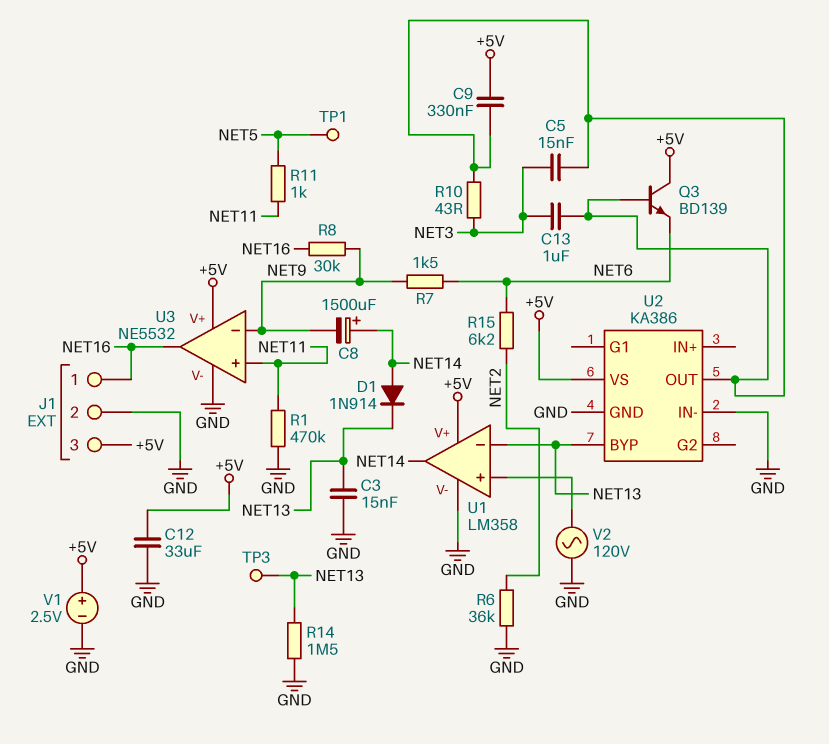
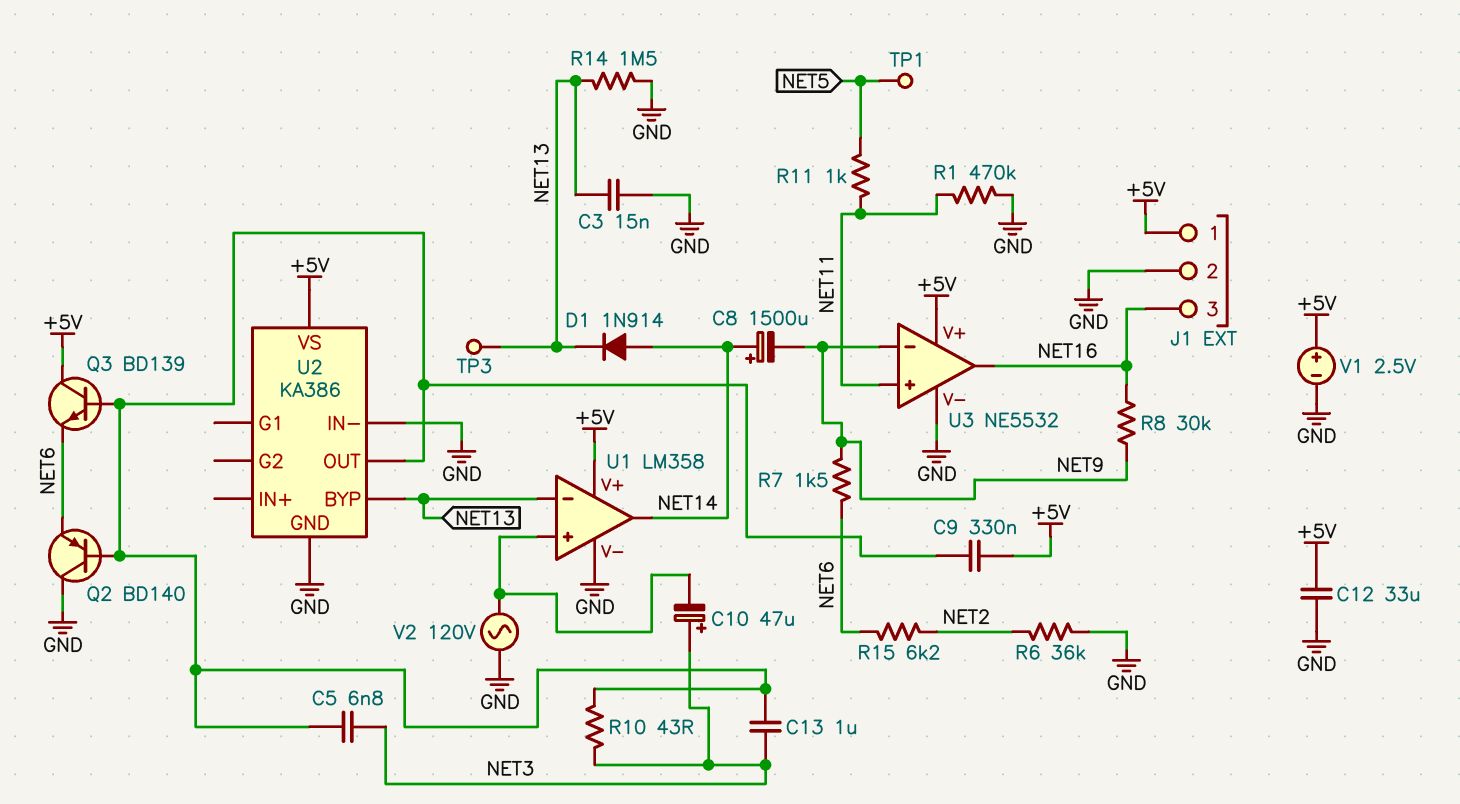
C5: 15nF (NET3, U2/OUT) -> 6.8nF (NET3, U2/OUT)
C10: none -> 47uF (plus NET3, minus U1/in+)
J1 pin 1: NET16 -> +5V
J1 pin 3: +5V -> NET16
Q2: none -> PNP BD140 (B U2/OUT, C GND, E NET6)

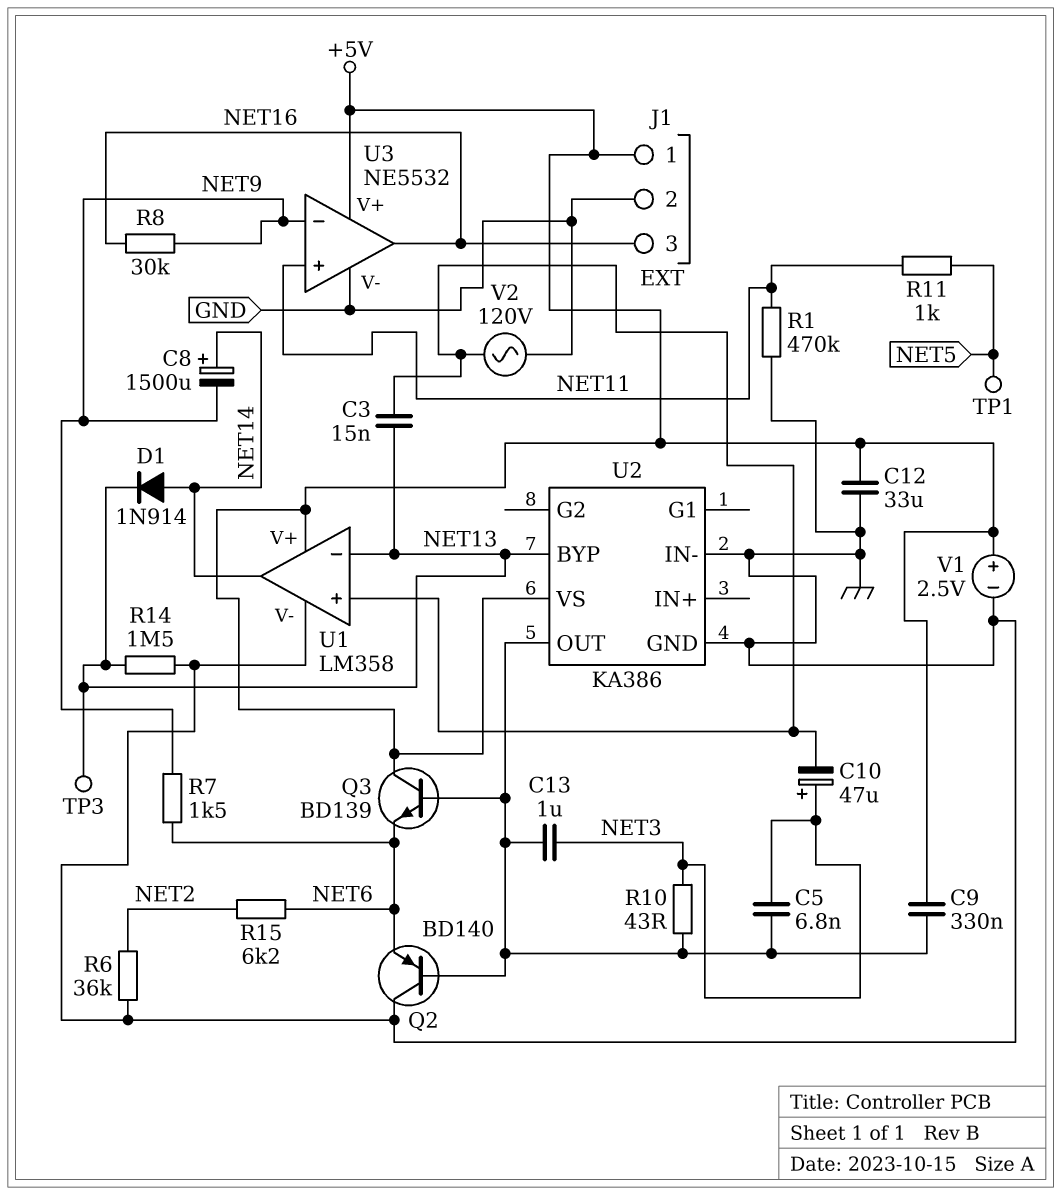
C3: 15nF (GND, NET13) -> 15nF (NET13, U1/in+)

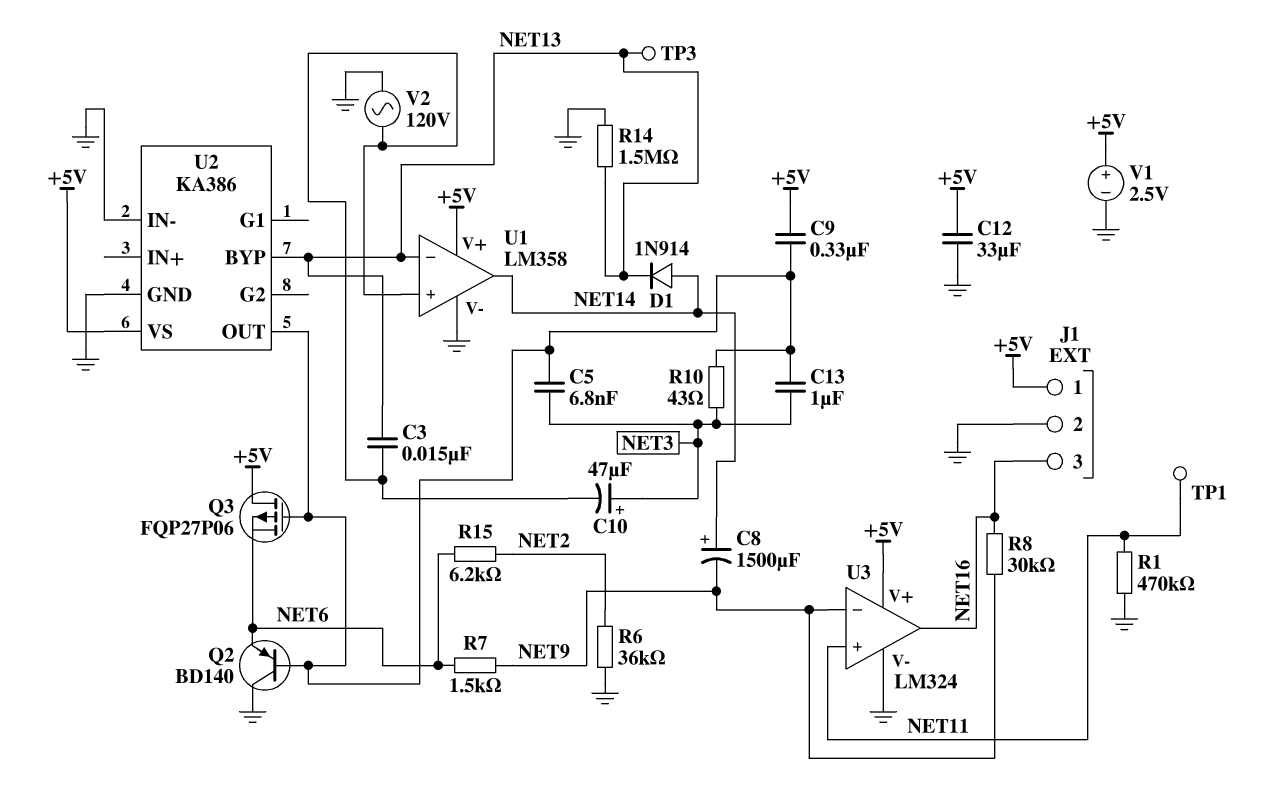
Q3: NPN BD139 (B U2/OUT, C +5V, E NET6) -> PMOS FQP27P06 (G U2/OUT, D +5V, S NET6)
R11: 1k (NET5, NET11) -> none
TP1: test point (NET5) -> test point (NET11)
U3: NE5532 -> LM324

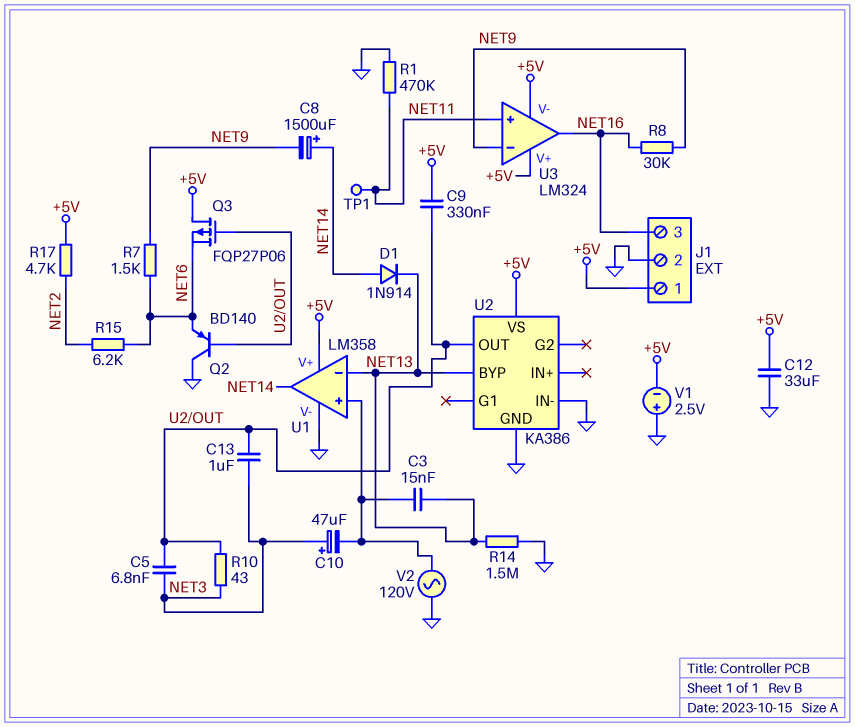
R6: 36k (GND, NET2) -> none
R17: none -> 4.7k (+5V, NET2)
TP3: test point (NET13) -> none
U3 pin V-: GND -> +5V
V1: 2.5V (plus +5V, minus GND) -> 2.5V (plus GND, minus +5V)

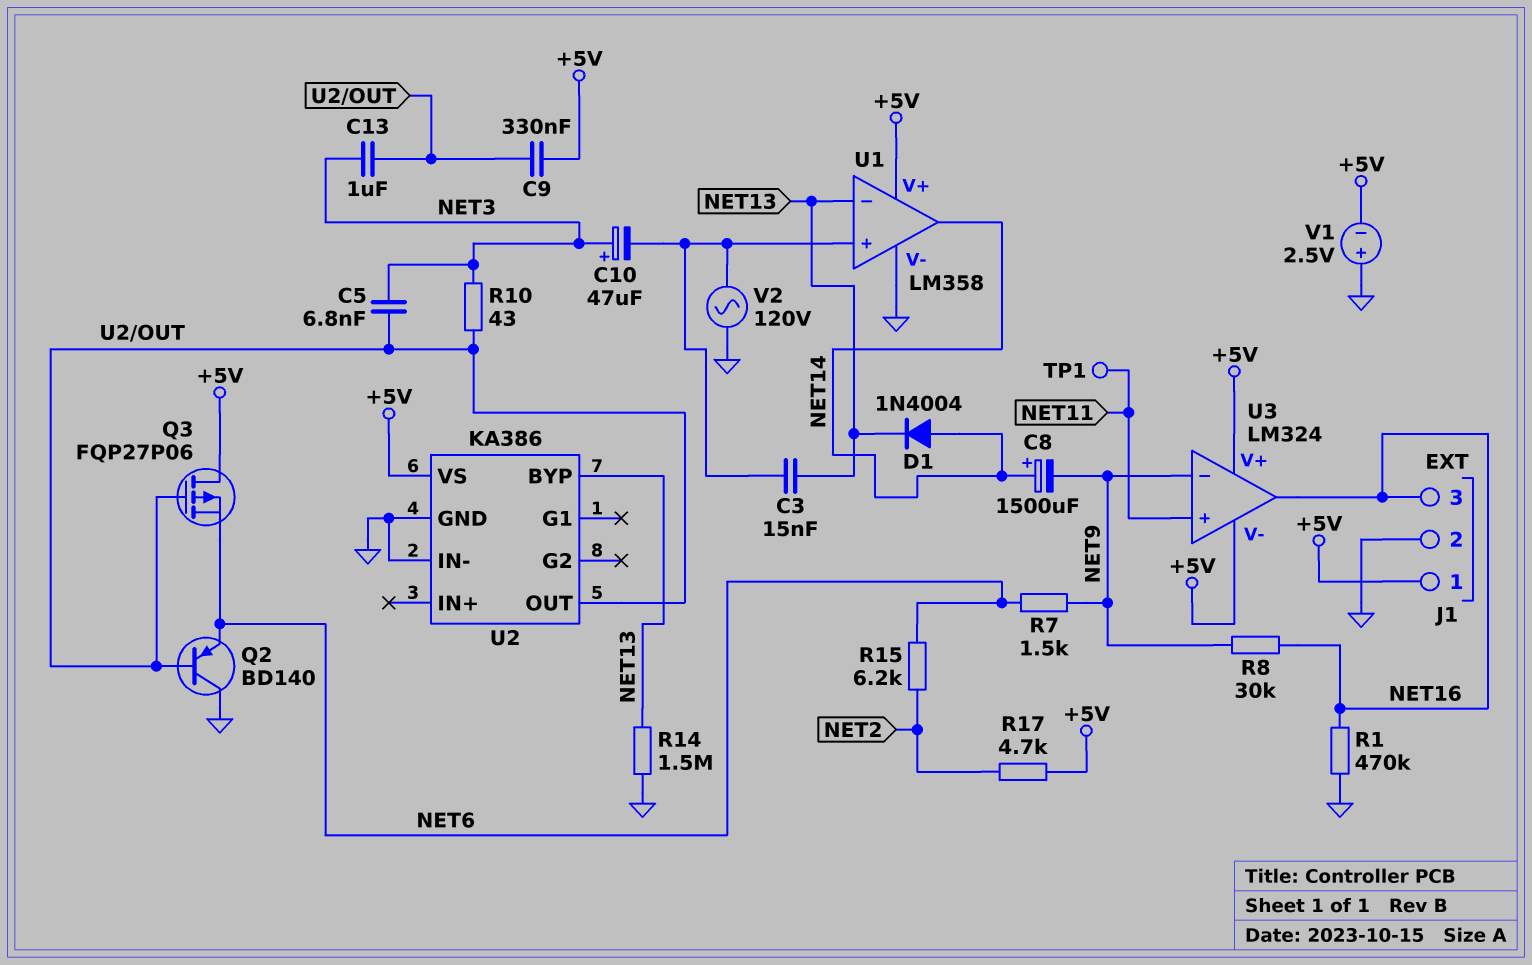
C12: 33uF (+5V, GND) -> none
D1: diode 1N914 (A NET14, K NET13) -> diode 1N4004 (A NET14, K NET13)
R1: 470k (GND, NET11) -> 470k (GND, NET16)

